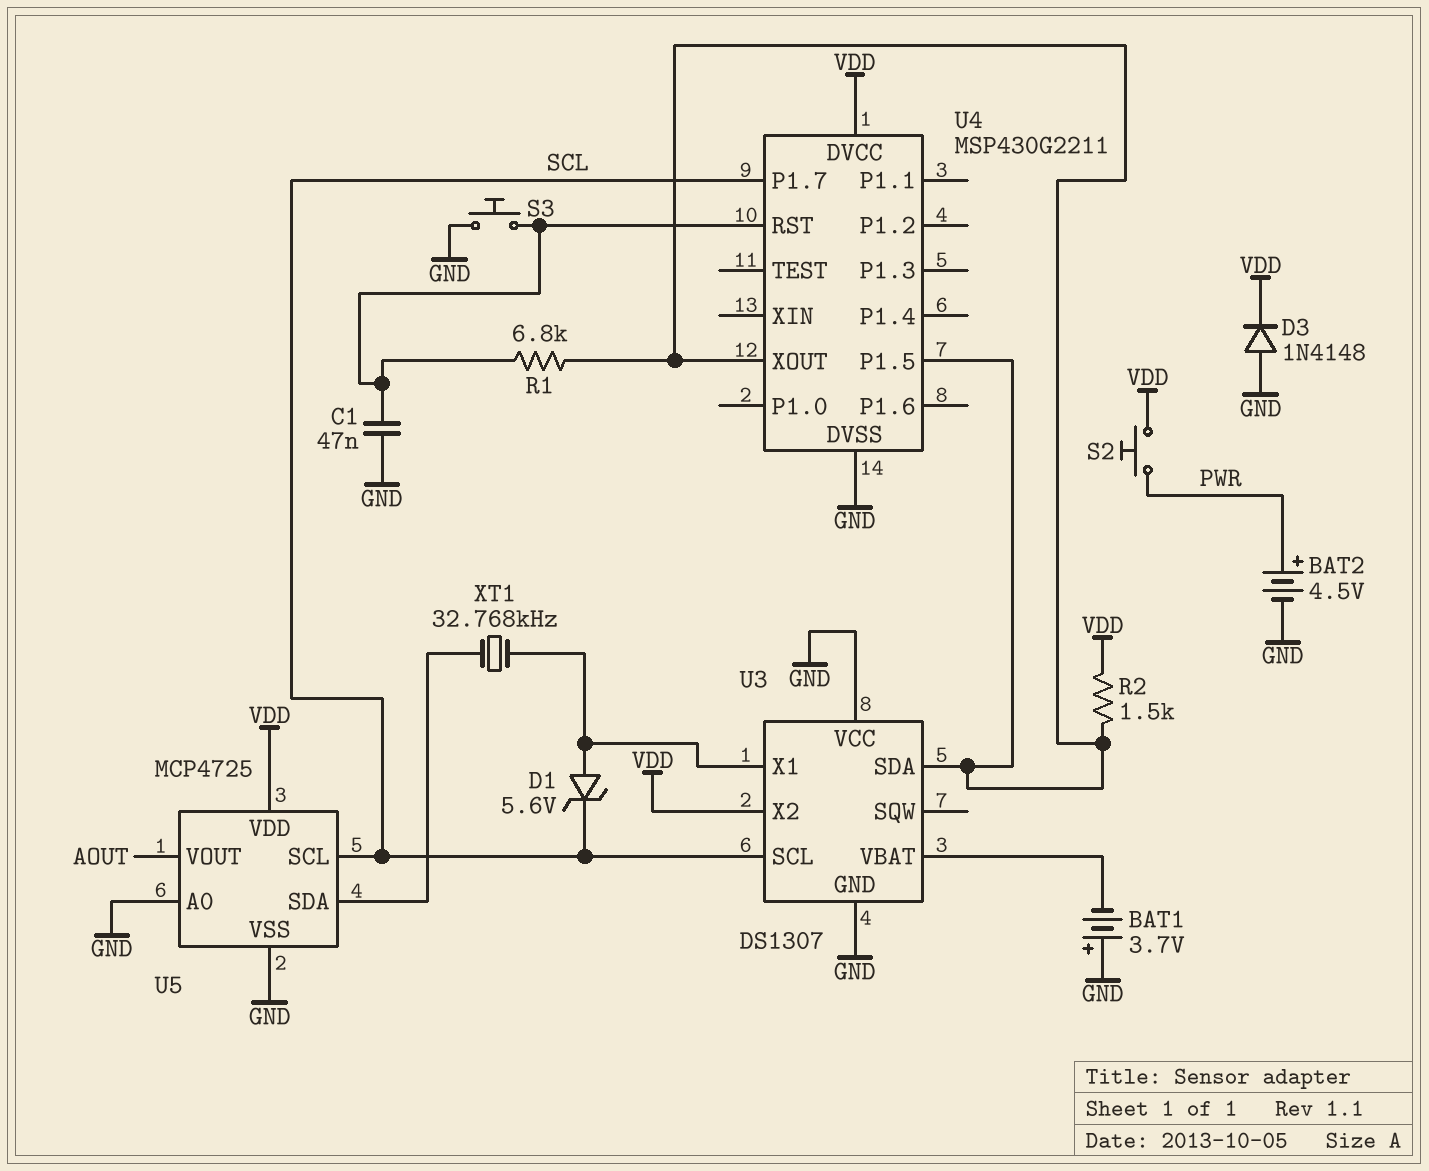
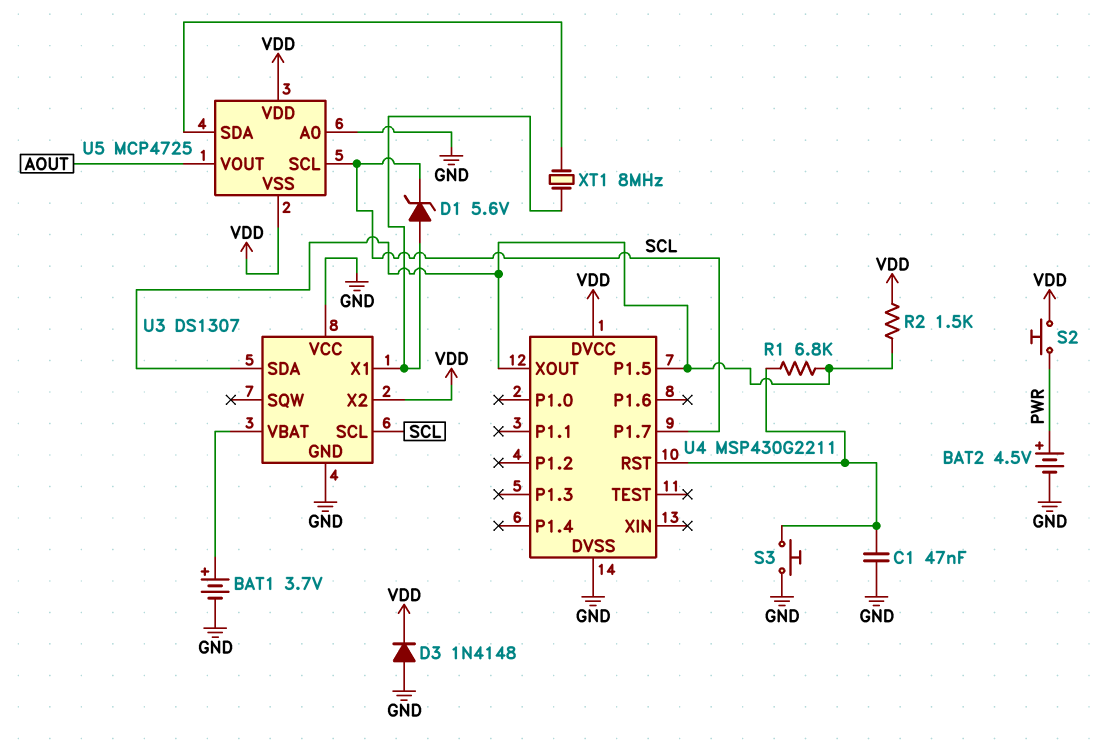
BAT1: 3.7V (plus GND, minus U3/VBAT) -> 3.7V (plus U3/VBAT, minus GND)
U5 pin VSS: GND -> VDD
XT1: 32.768kHz (U3/X1, U5/SDA) -> 8MHz (U3/X1, U5/SDA)

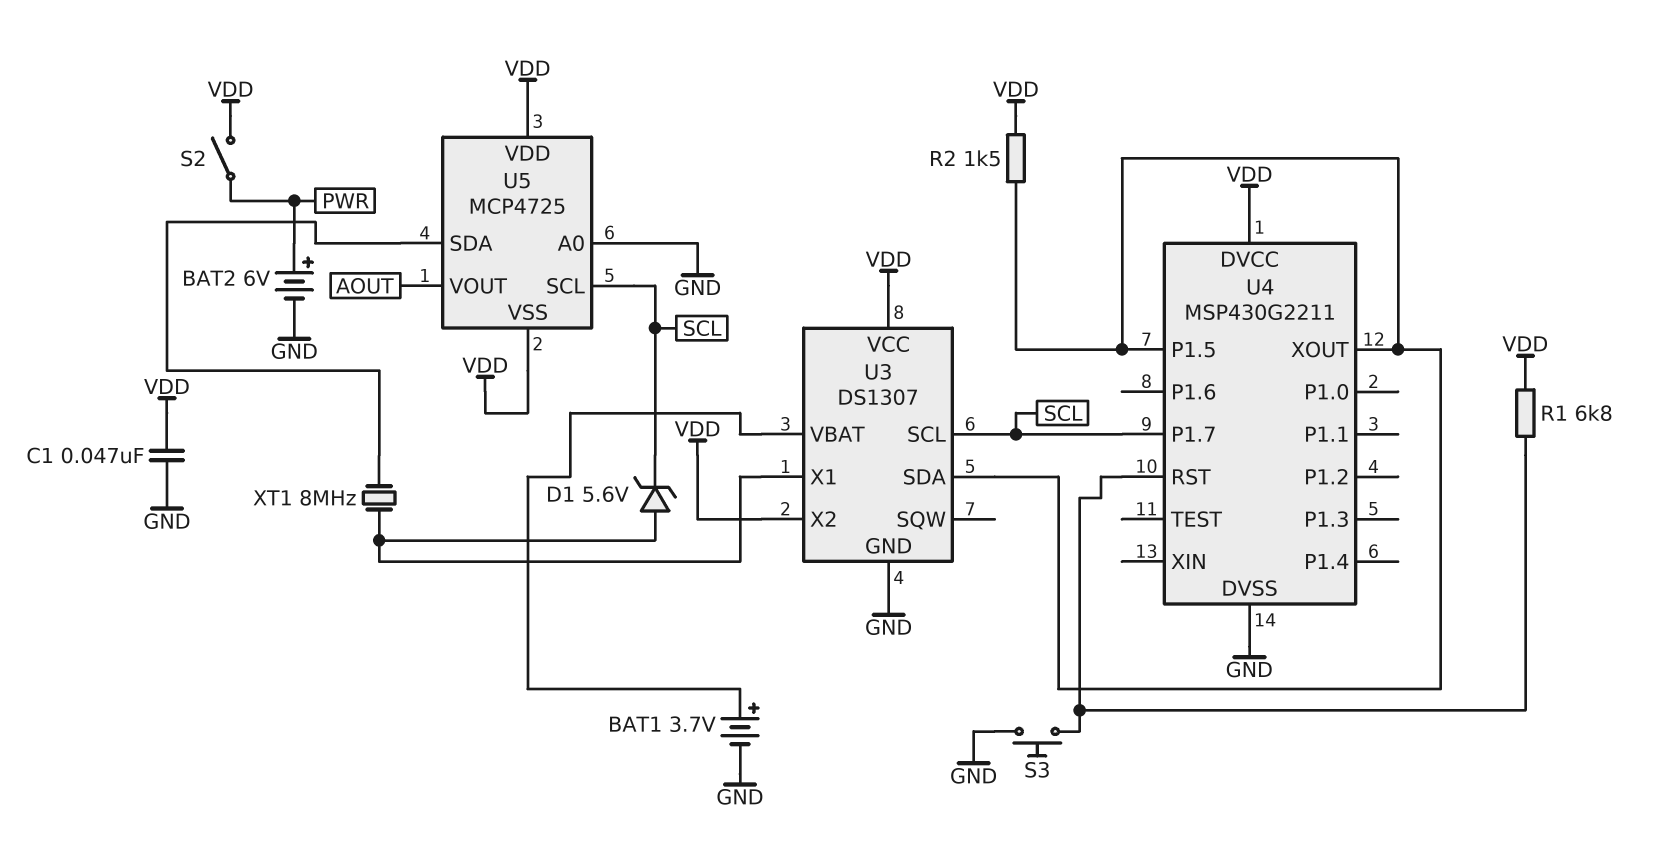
BAT2: 4.5V (plus PWR, minus GND) -> 6V (plus PWR, minus GND)
C1: 47nF (GND, U4/RST) -> 47nF (GND, VDD)
D3: diode 1N4148 (A GND, K VDD) -> none
R1: 6.8k (U3/SDA, U4/RST) -> 6.8k (U4/RST, VDD)
S2: button (PWR, VDD) -> switch (PWR, VDD)
U3 pin VCC: GND -> VDD

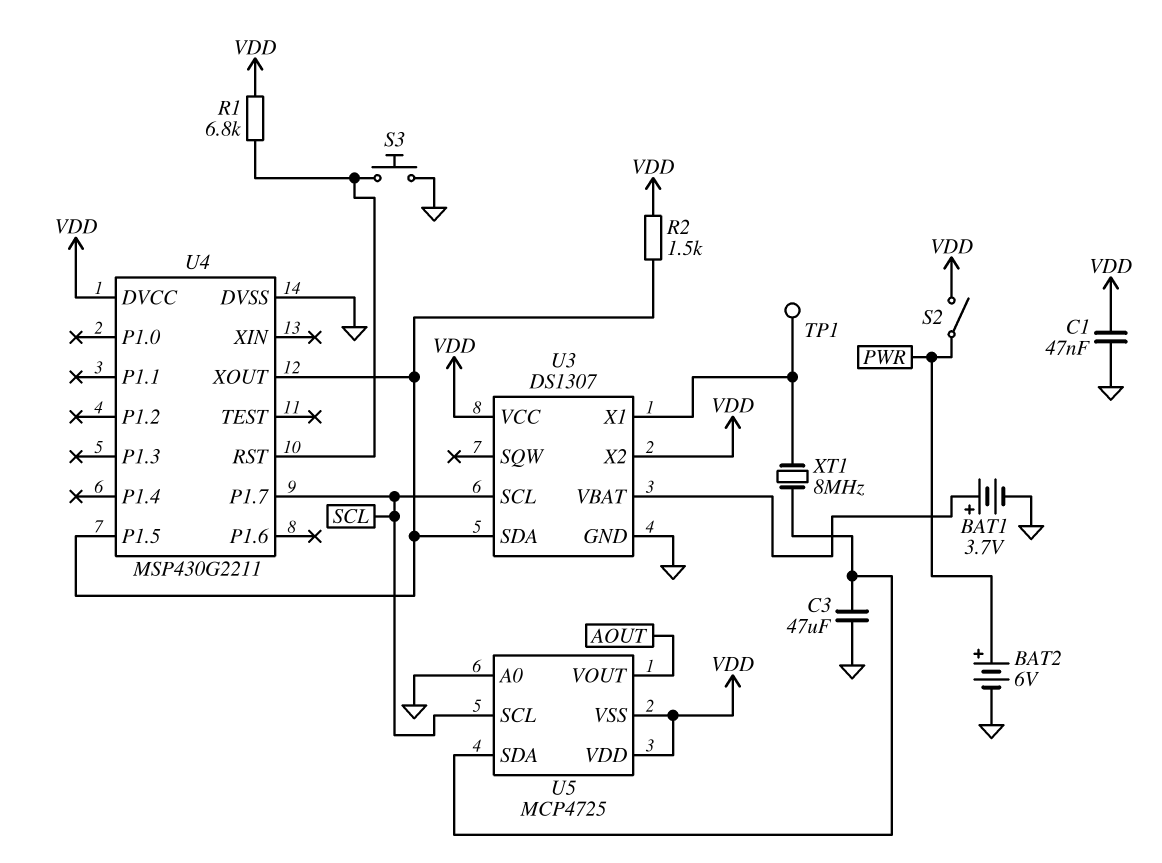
C3: none -> 47uF (GND, U5/SDA)
D1: zener 5.6V (A U3/X1, K SCL) -> none
TP1: none -> test point (U3/X1)

